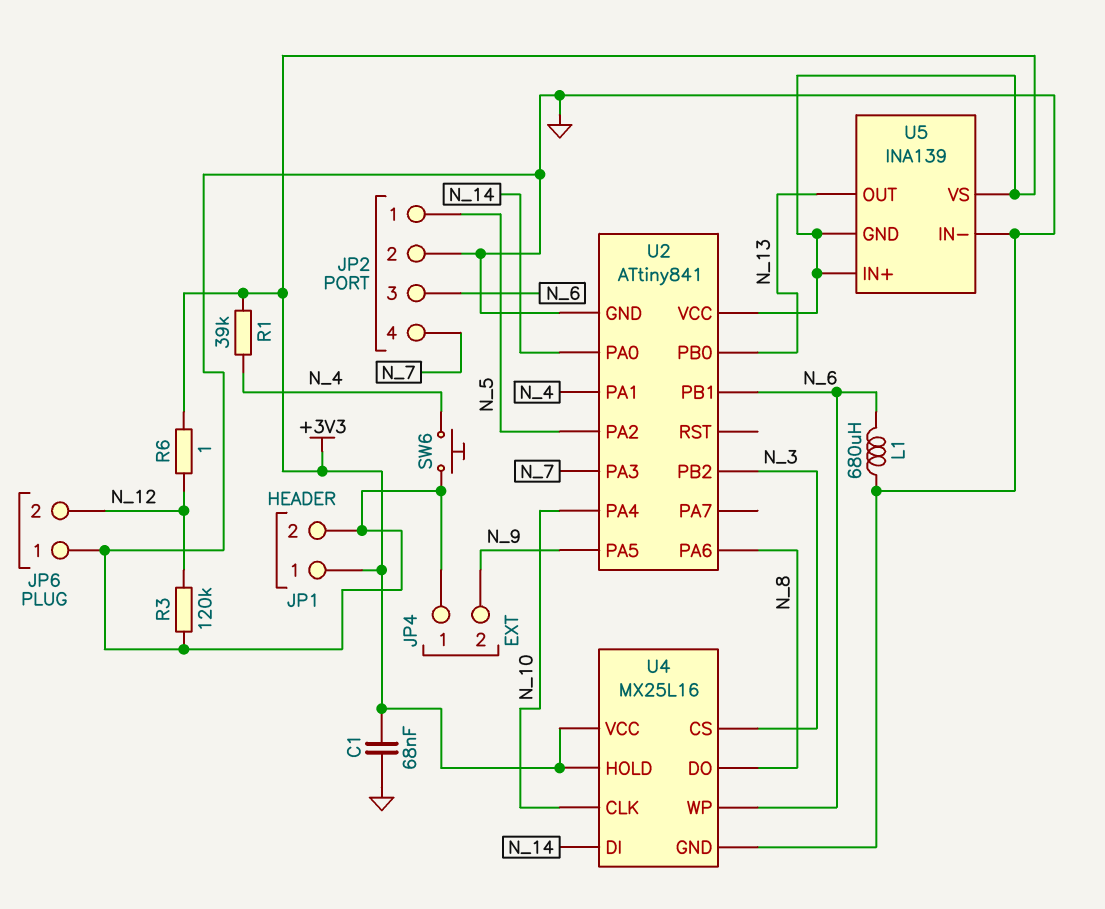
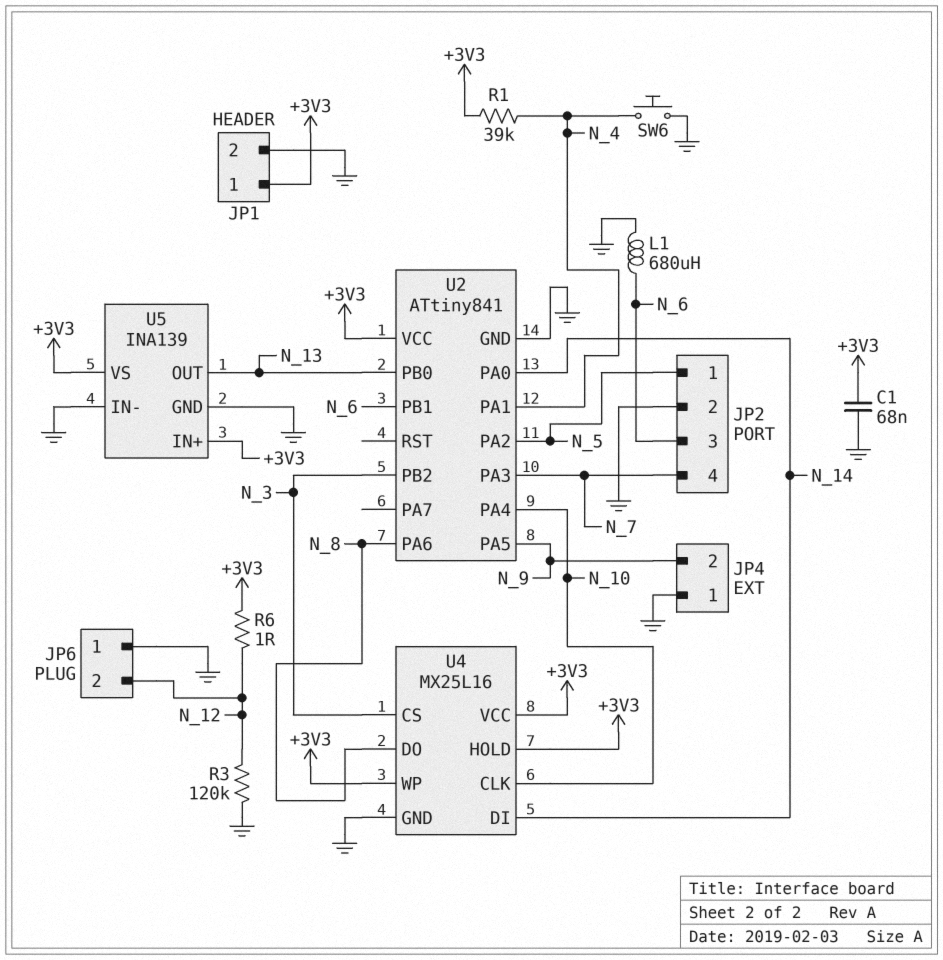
U4 pin WP: N_6 -> +3V3
U5 pin GND: +3V3 -> GND

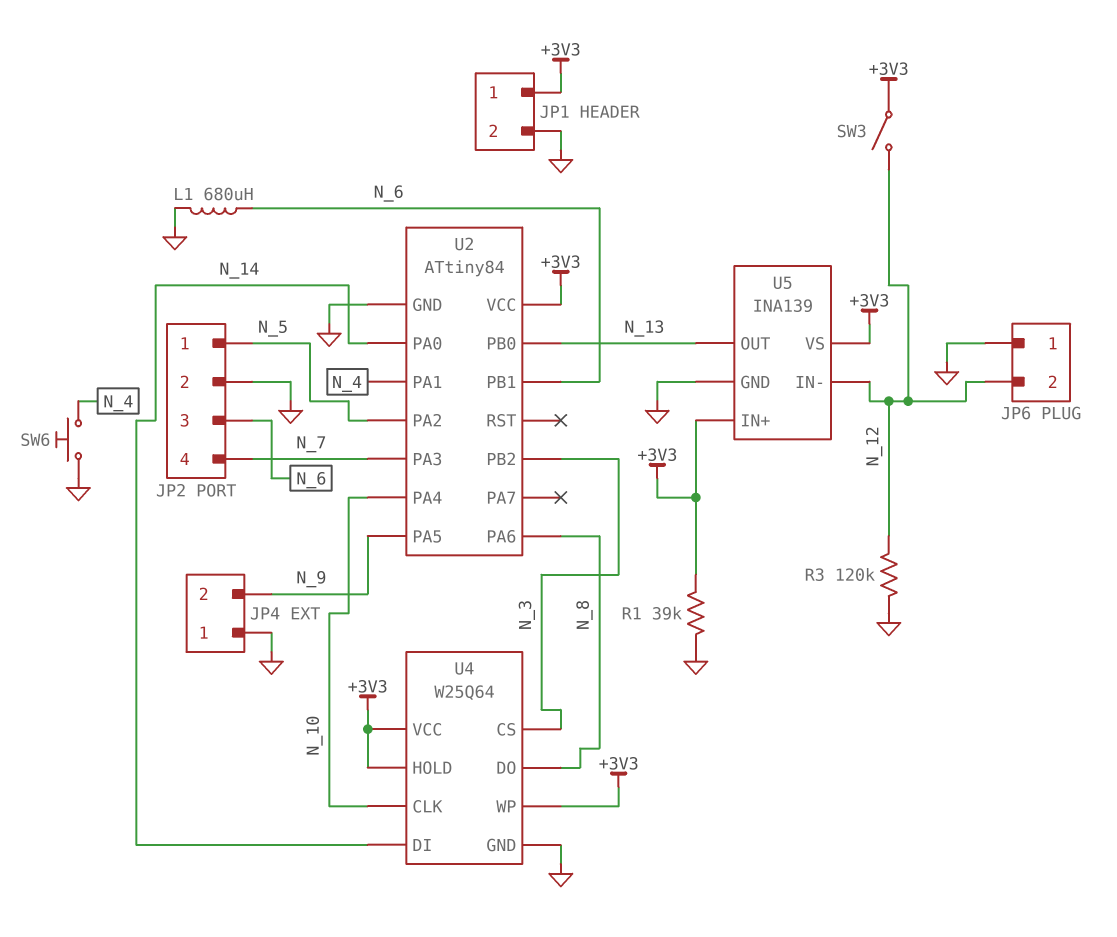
C1: 68nF (+3V3, GND) -> none
R1: 39k (+3V3, N_4) -> 39k (+3V3, GND)
R6: 1 (+3V3, N_12) -> none
SW3: none -> switch (+3V3, N_12)
U2: ATtiny841 -> ATtiny84
U4: MX25L16 -> W25Q64
U5 pin IN-: GND -> N_12

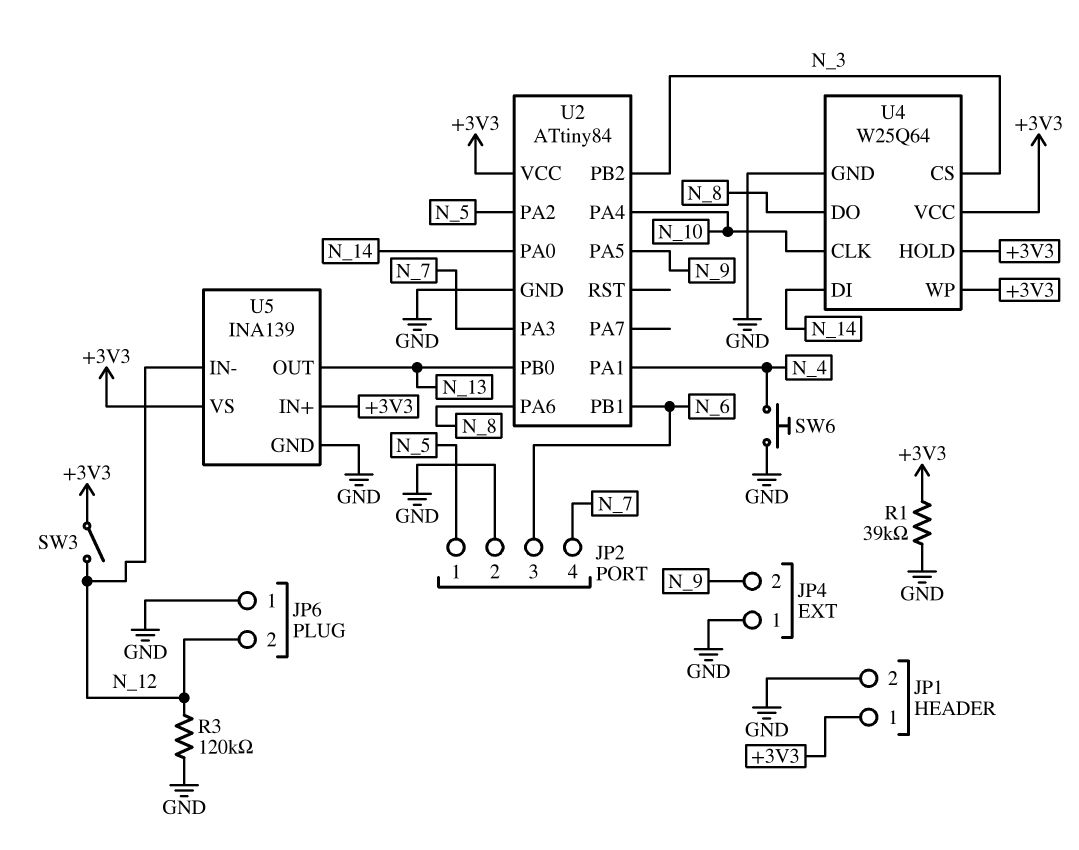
L1: 680uH (GND, N_6) -> none

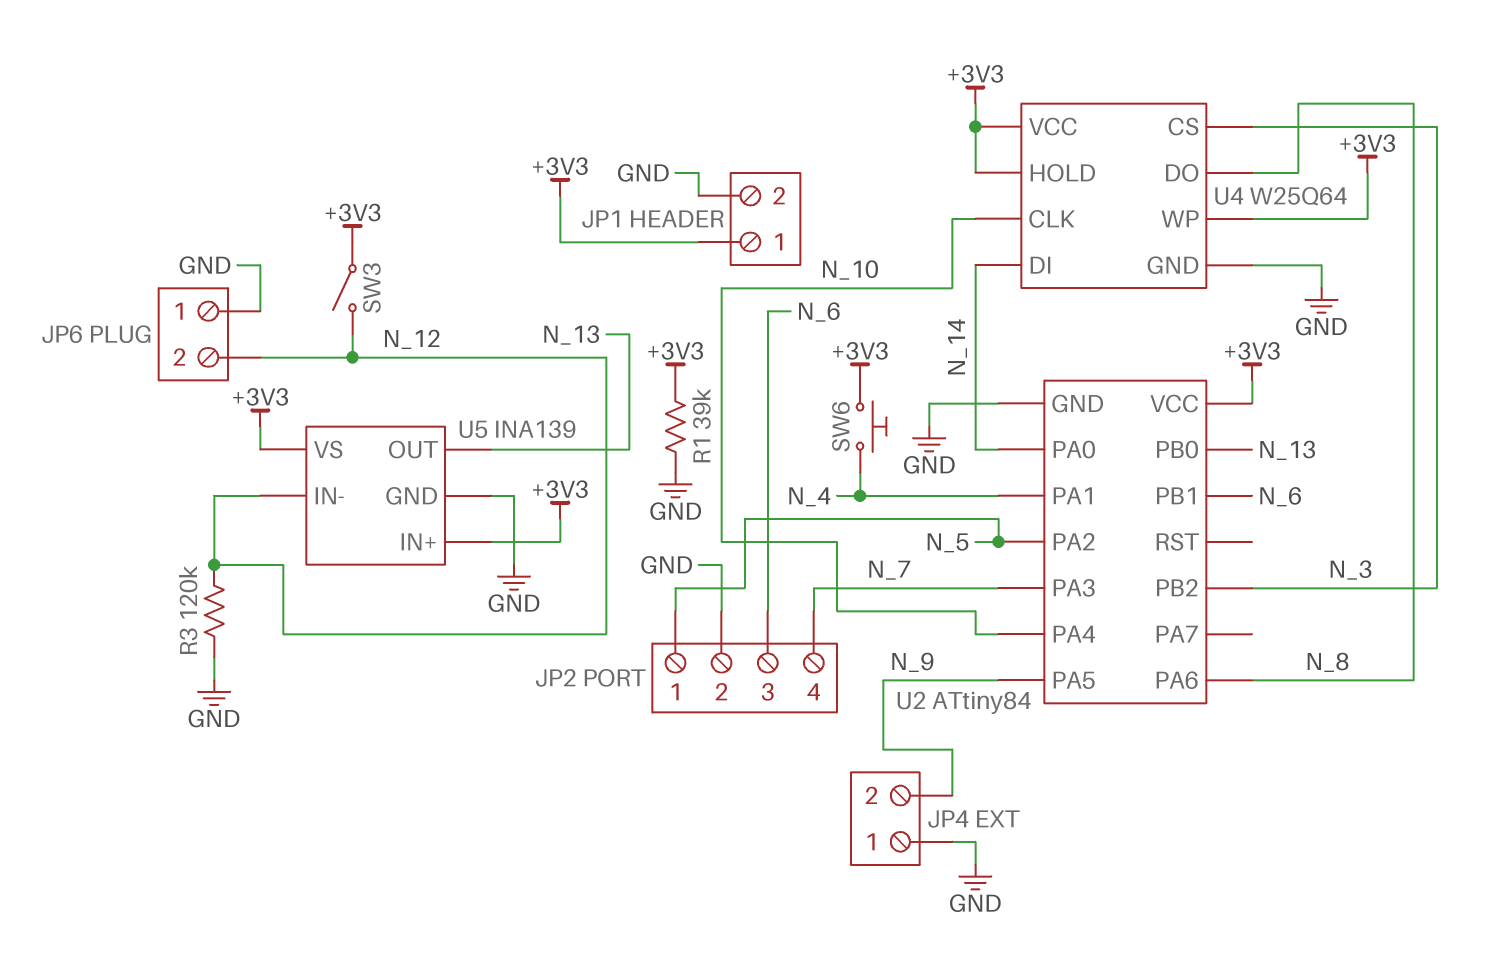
SW6: button (GND, N_4) -> button (+3V3, N_4)

